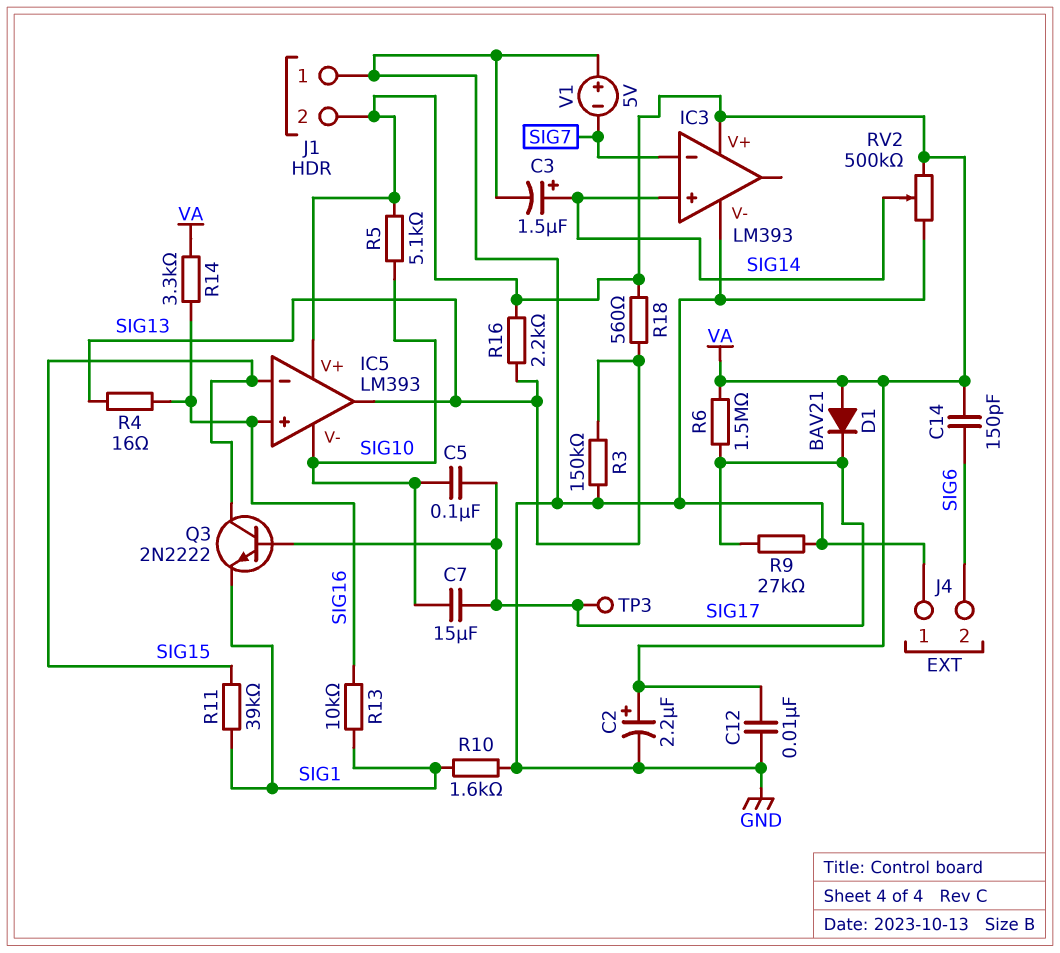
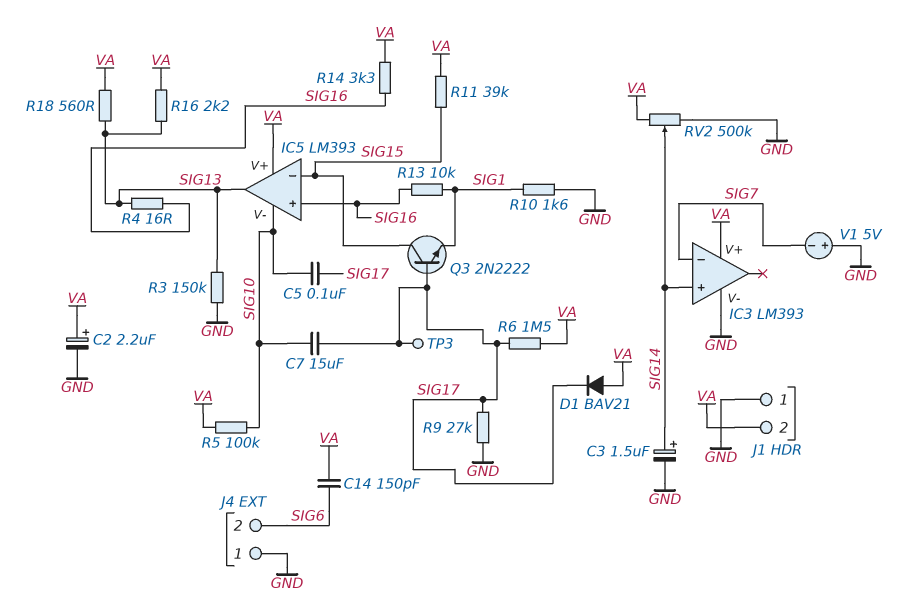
C12: 10nF (GND, VA) -> none
R5: 5.1k (SIG10, VA) -> 100k (SIG10, VA)
R11: 39k (SIG1, SIG15) -> 39k (SIG15, VA)

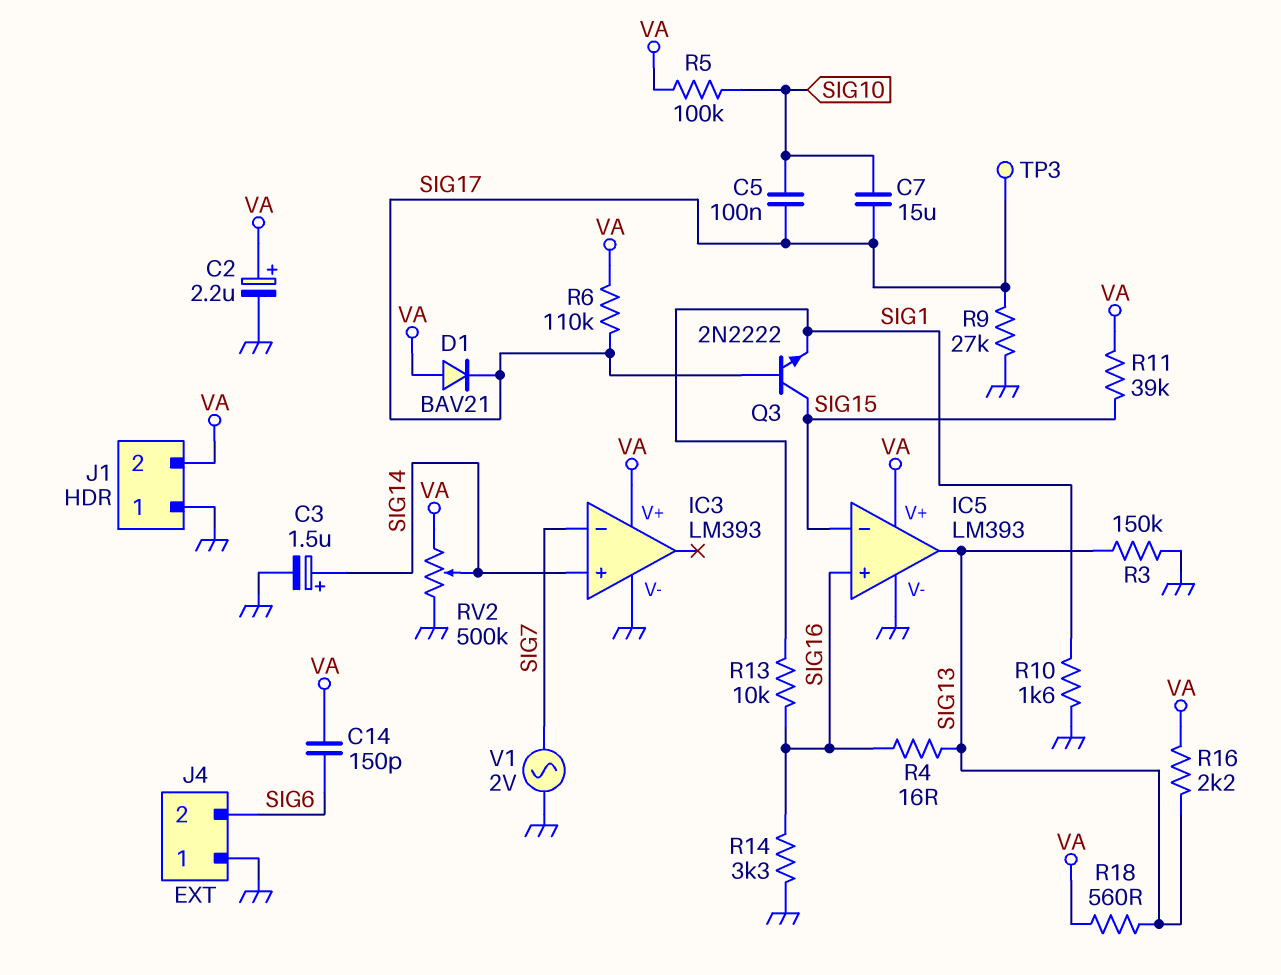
IC5 pin V-: SIG10 -> GND
R6: 1.5M (SIG17, VA) -> 110k (SIG17, VA)
R14: 3.3k (SIG16, VA) -> 3.3k (GND, SIG16)
V1: 5V (plus GND, minus SIG7) -> AC 2V (GND, SIG7)

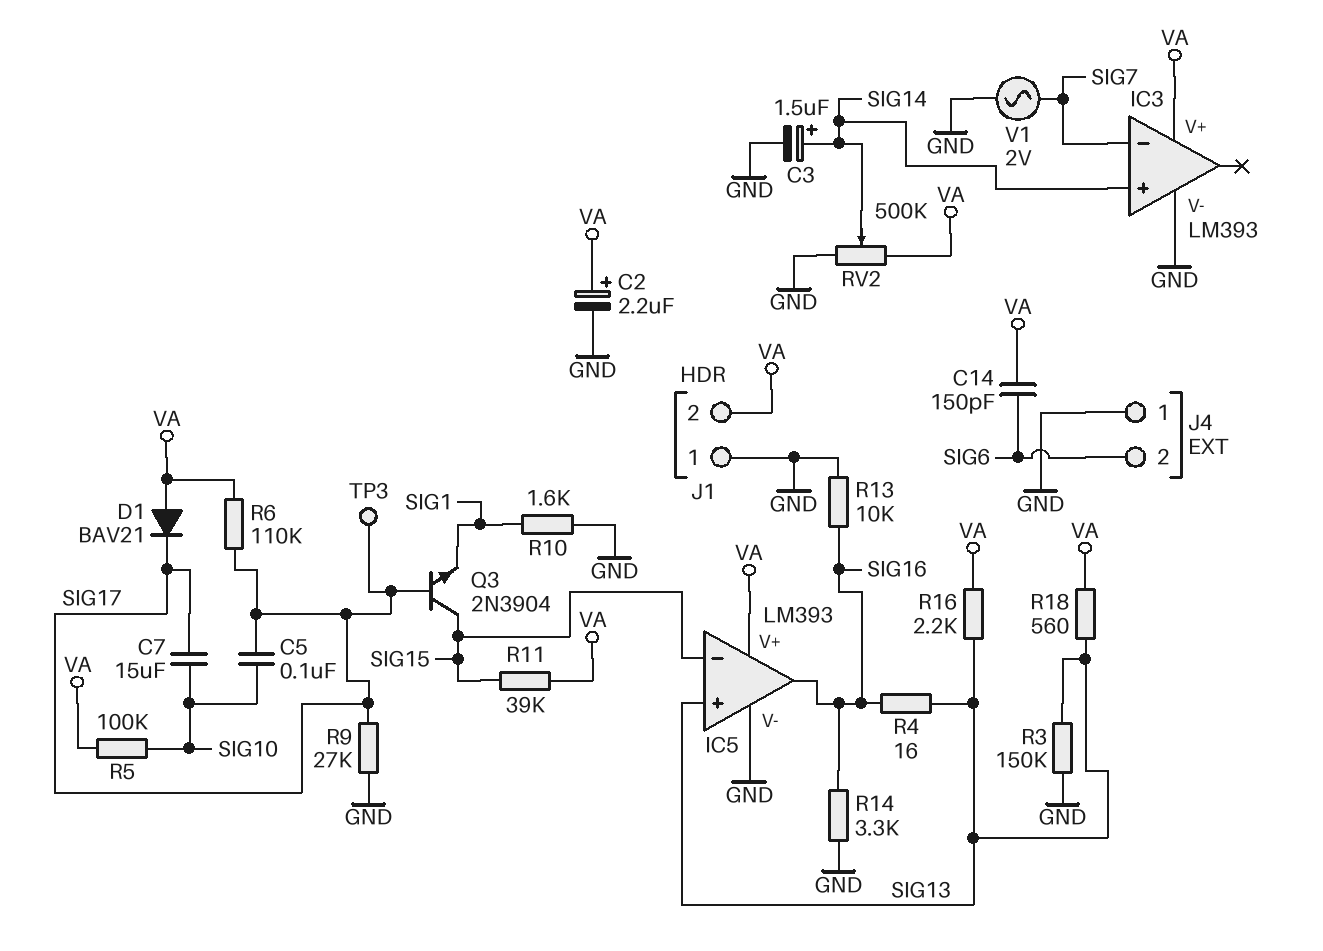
IC5 pin in+: SIG16 -> SIG13
IC5 pin out: SIG13 -> SIG16
Q3: NPN 2N2222 (B SIG17, C SIG15, E SIG1) -> NPN 2N3904 (B SIG17, C SIG15, E SIG1)
R13: 10k (SIG1, SIG16) -> 10k (GND, SIG16)

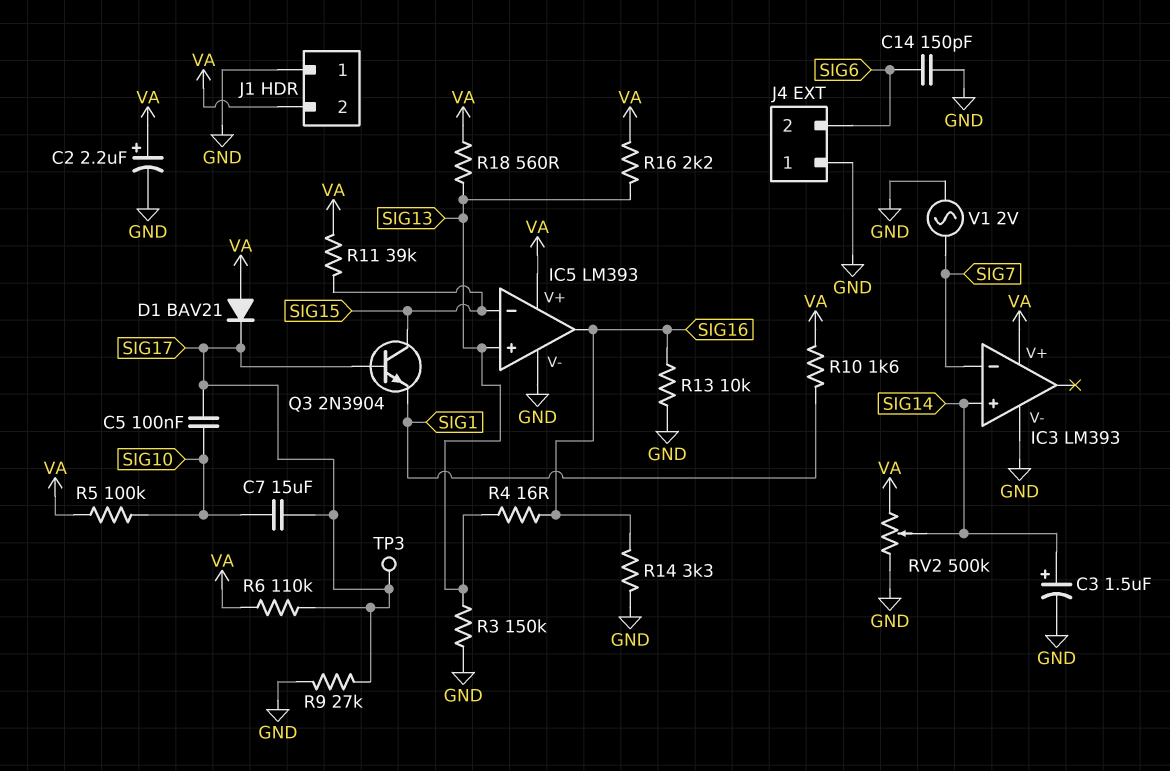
C14: 150pF (SIG6, VA) -> 150pF (GND, SIG6)
R10: 1.6k (GND, SIG1) -> 1.6k (SIG1, VA)

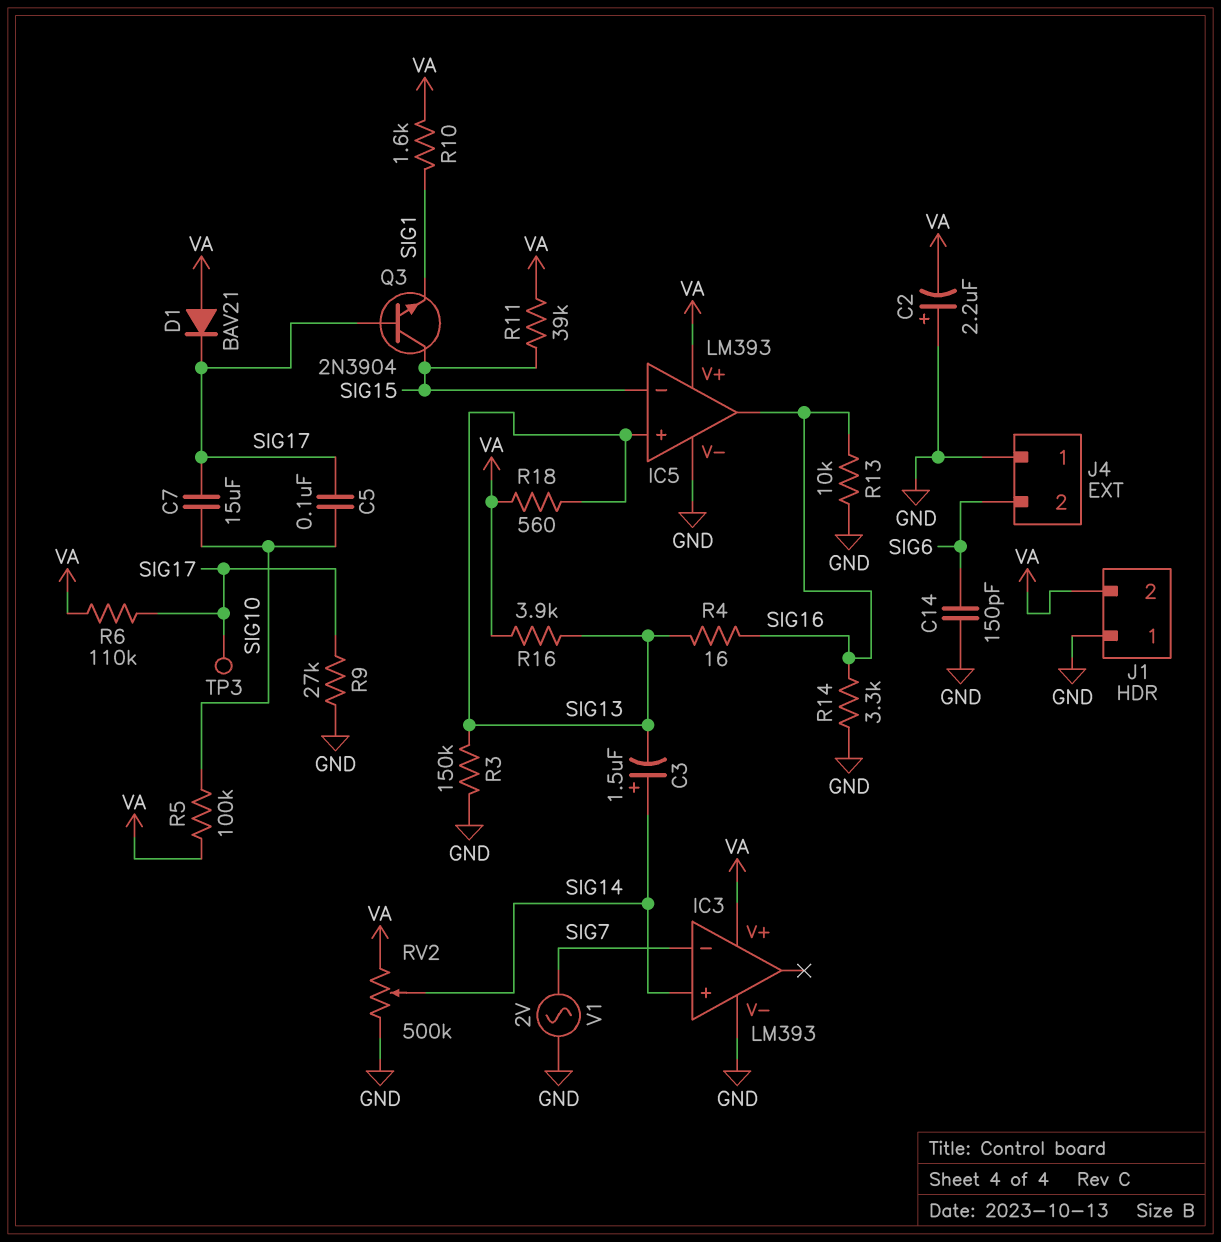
C2: 2.2uF (plus VA, minus GND) -> 2.2uF (plus GND, minus VA)
C3: 1.5uF (plus SIG14, minus GND) -> 1.5uF (plus SIG14, minus SIG13)
R16: 2.2k (SIG13, VA) -> 3.9k (SIG13, VA)

